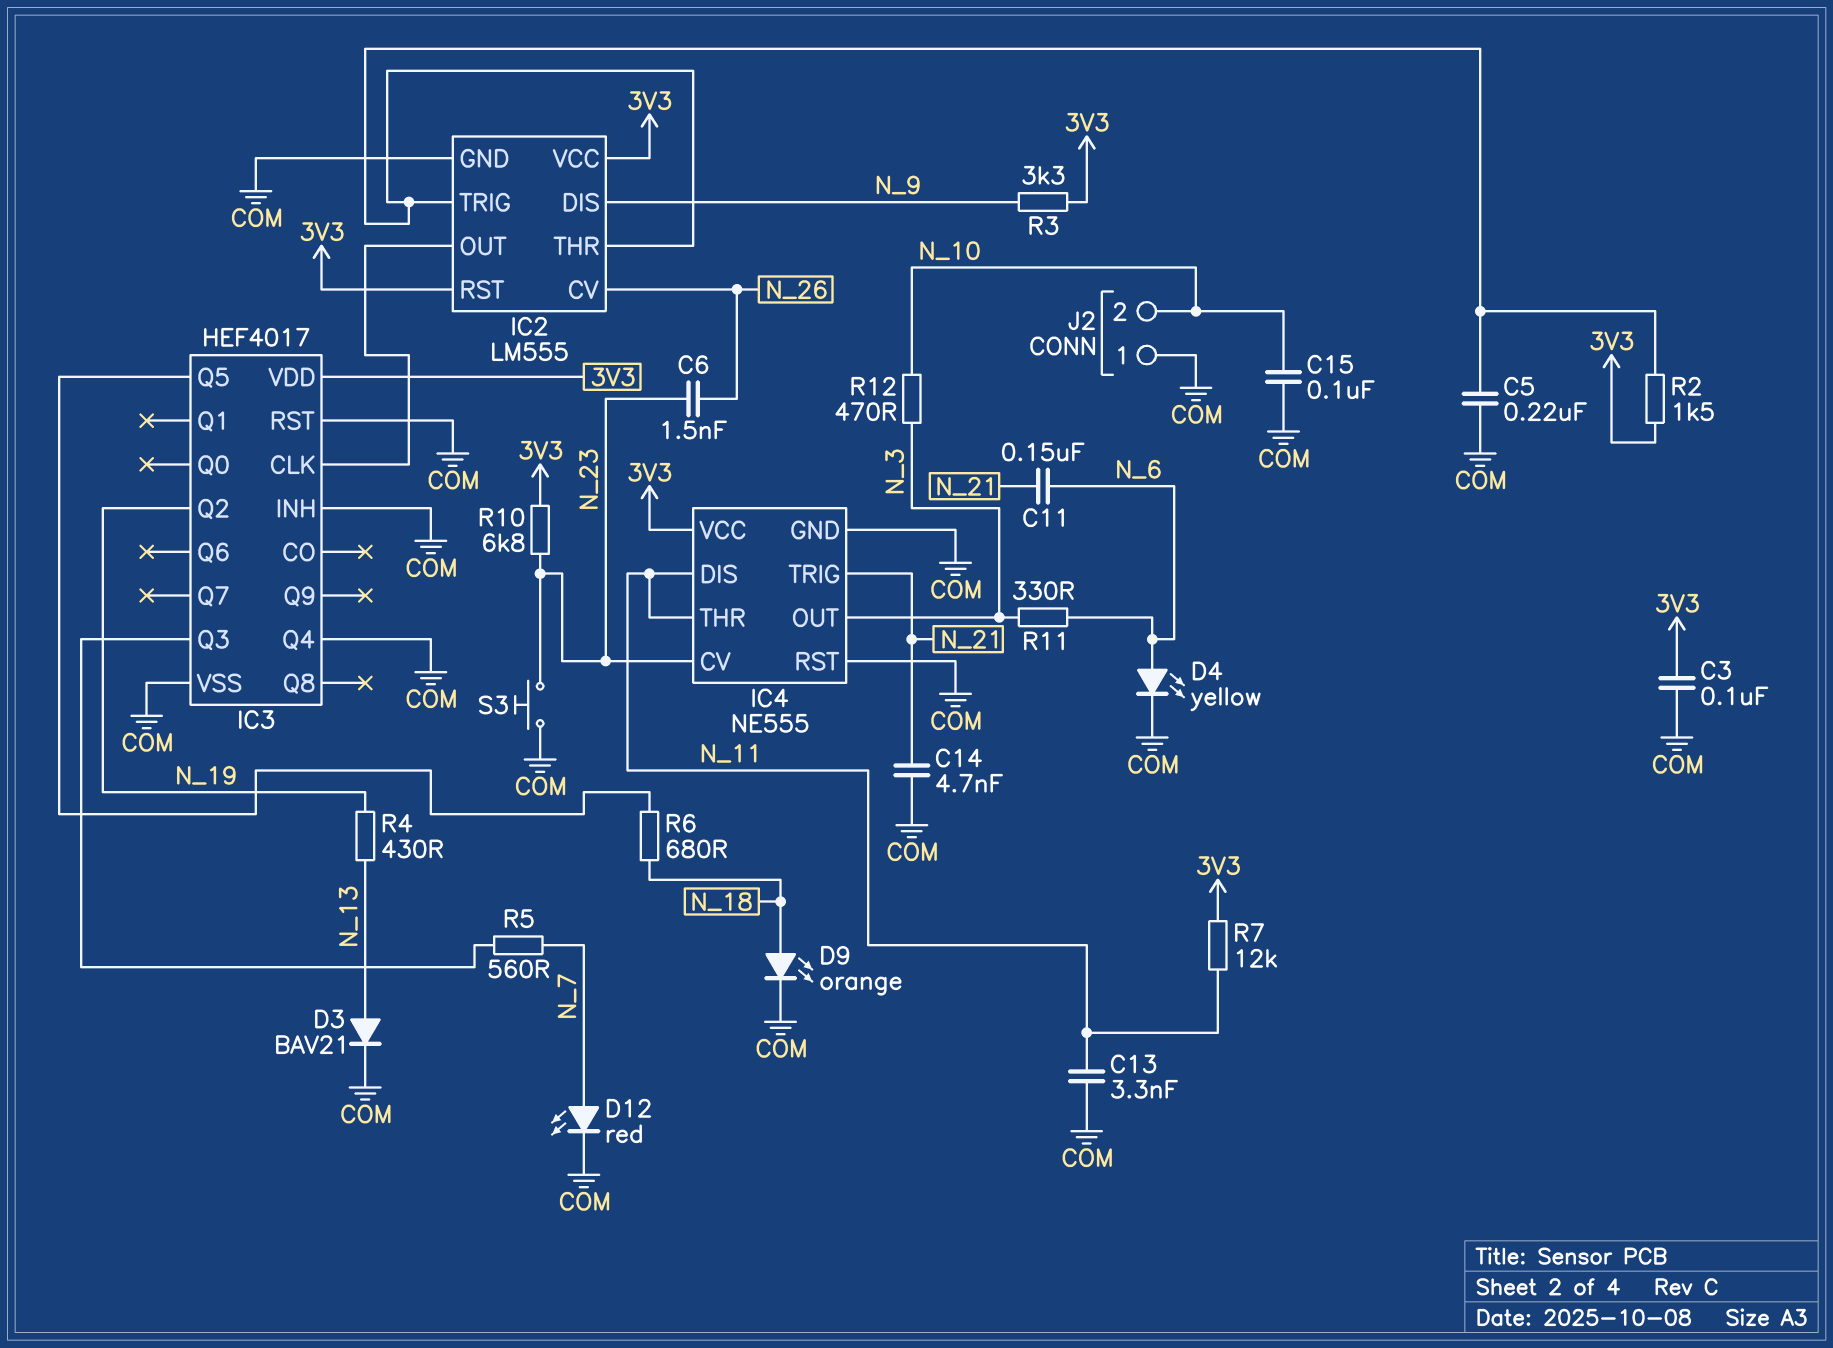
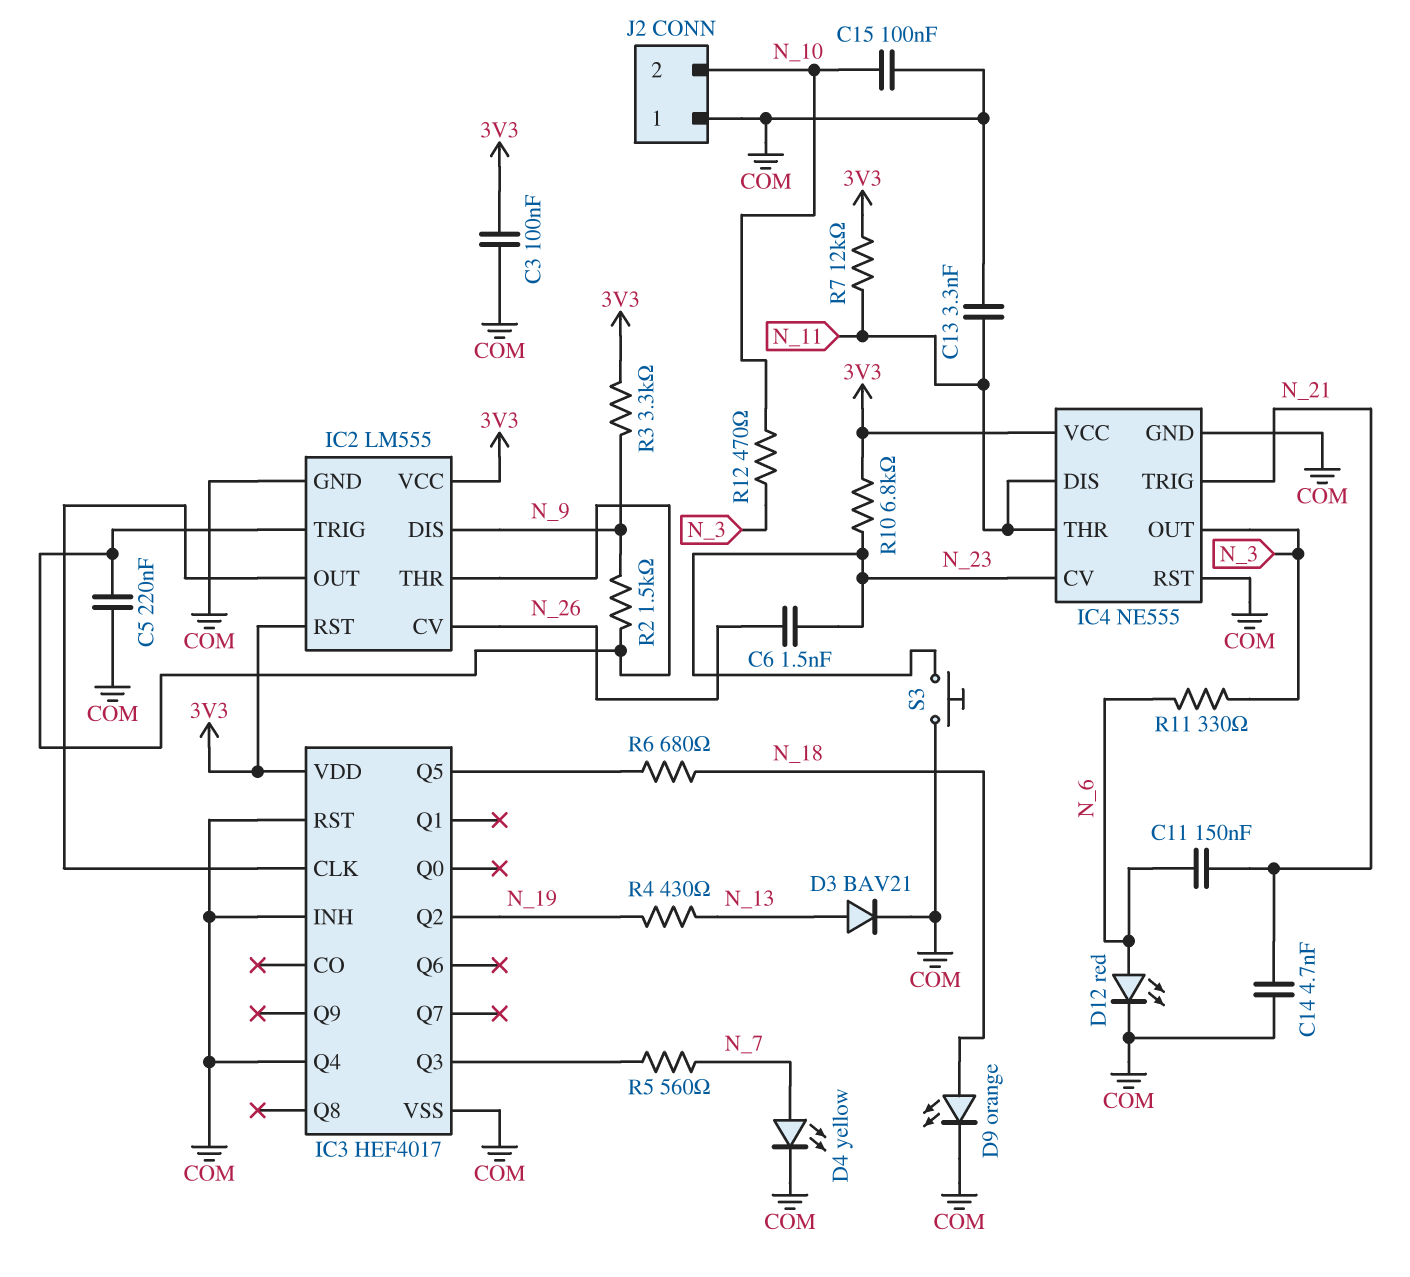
D4: LED yellow (A N_6, K COM) -> LED yellow (A N_7, K COM)
D12: LED red (A N_7, K COM) -> LED red (A N_6, K COM)
R2: 1.5k (3V3, IC2/THR) -> 1.5k (IC2/THR, N_9)

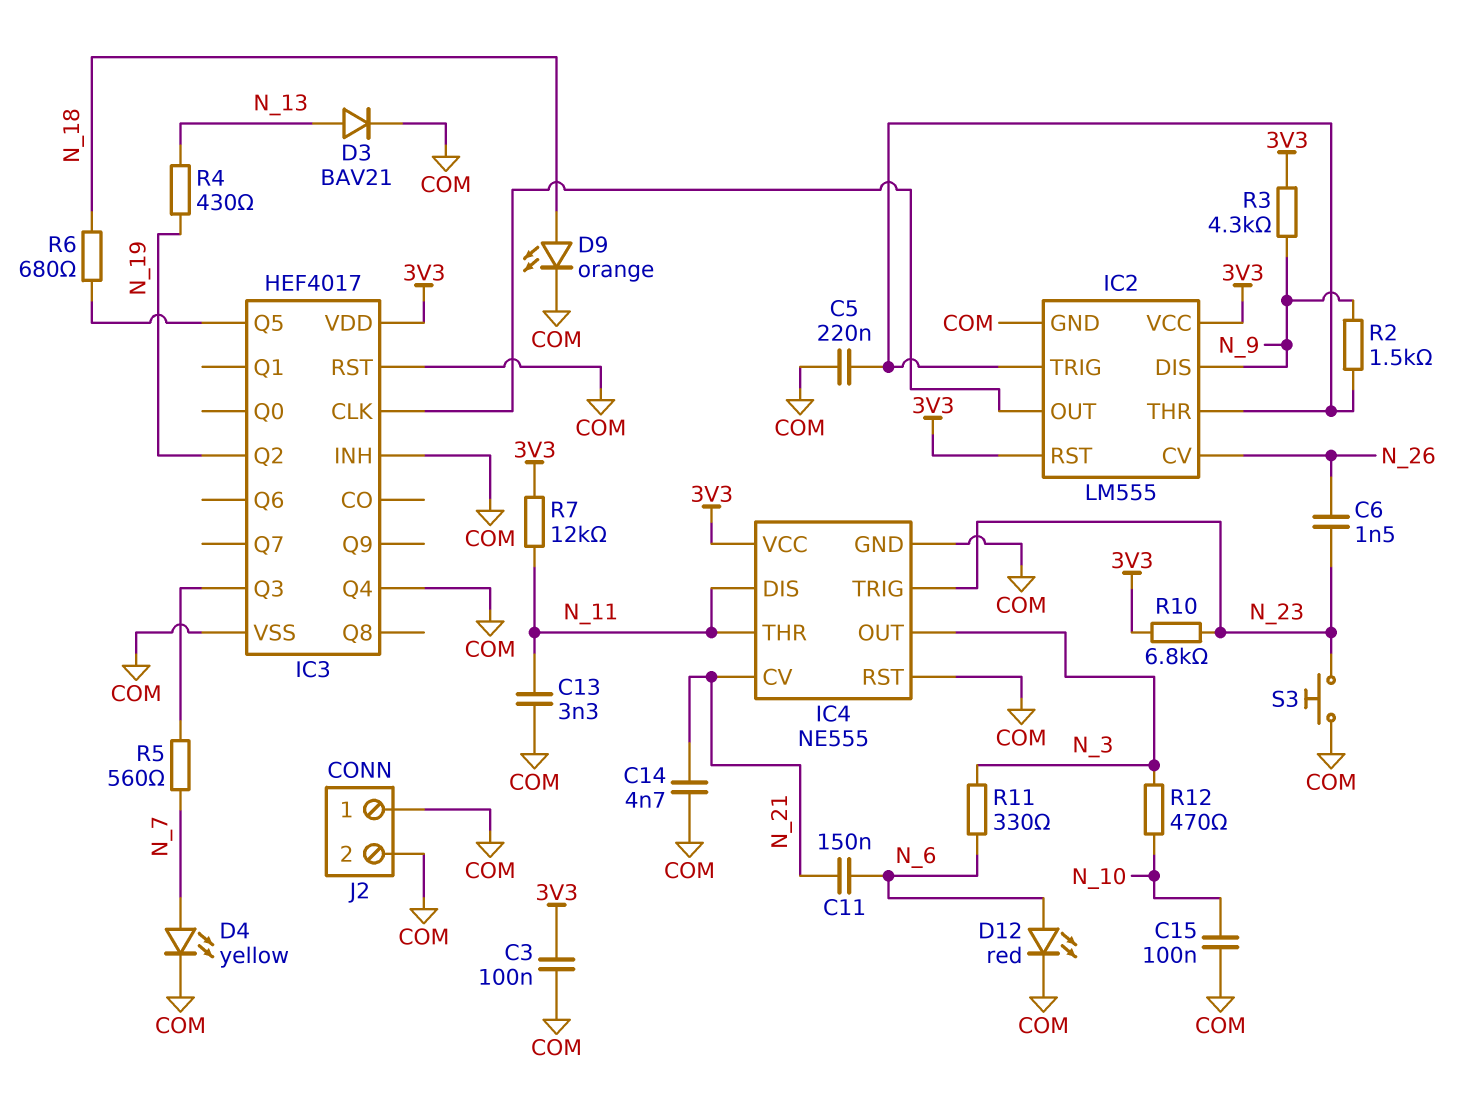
IC4 pin CV: N_23 -> N_21
IC4 pin TRIG: N_21 -> N_23
J2 pin 2: N_10 -> COM
R3: 3.3k (3V3, N_9) -> 4.3k (3V3, N_9)

